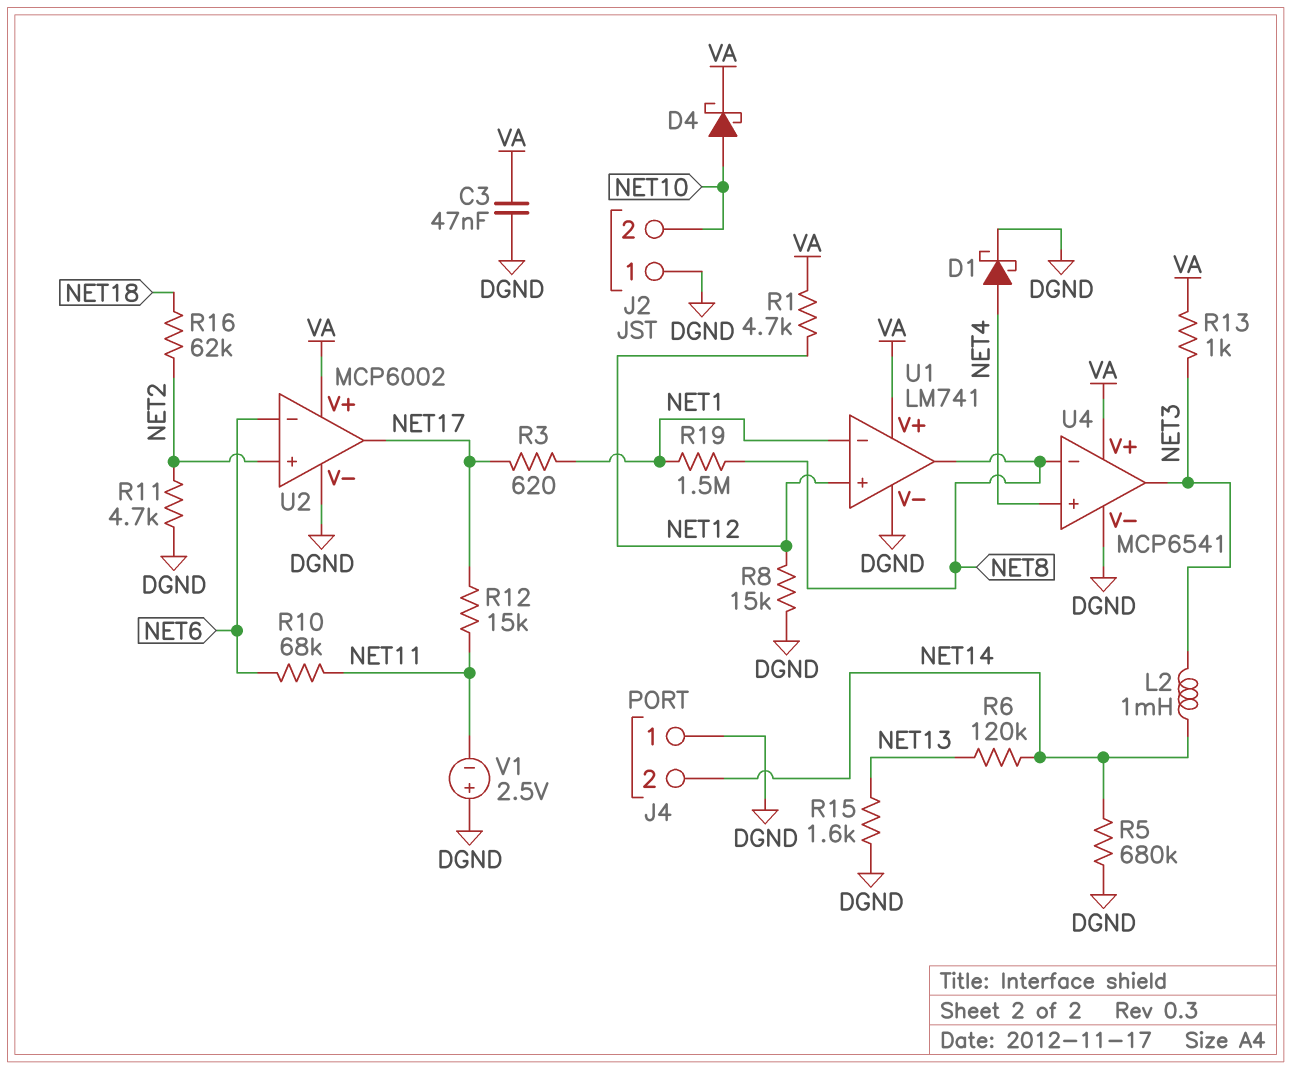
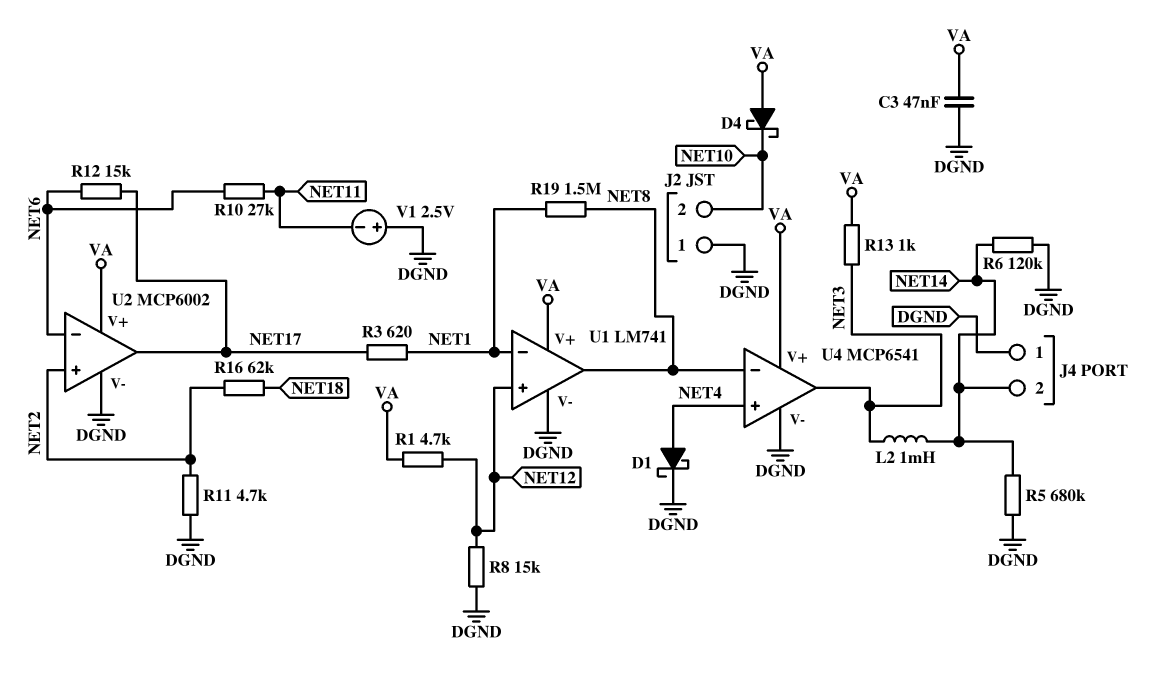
D4: schottky (A NET10, K VA) -> schottky (A VA, K NET10)
R6: 120k (NET13, NET14) -> 120k (DGND, NET14)
R10: 68k (NET6, NET11) -> 27k (NET6, NET11)
R12: 15k (NET11, NET17) -> 15k (NET6, NET17)
R15: 1.6k (DGND, NET13) -> none

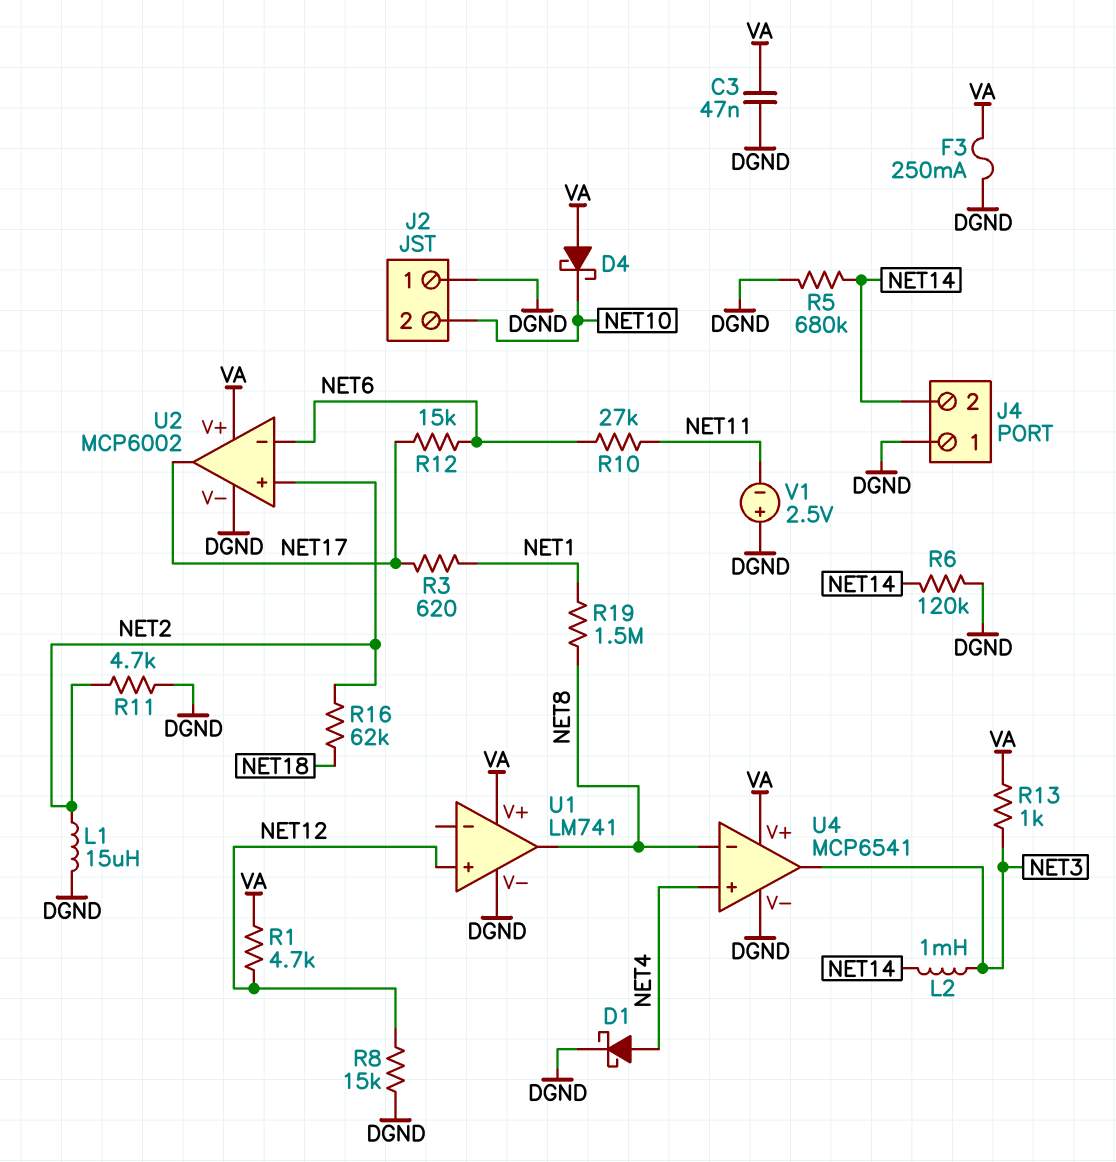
F3: none -> 250mA (DGND, VA)
L1: none -> 15uH (DGND, NET2)
U1 pin in-: NET1 -> none

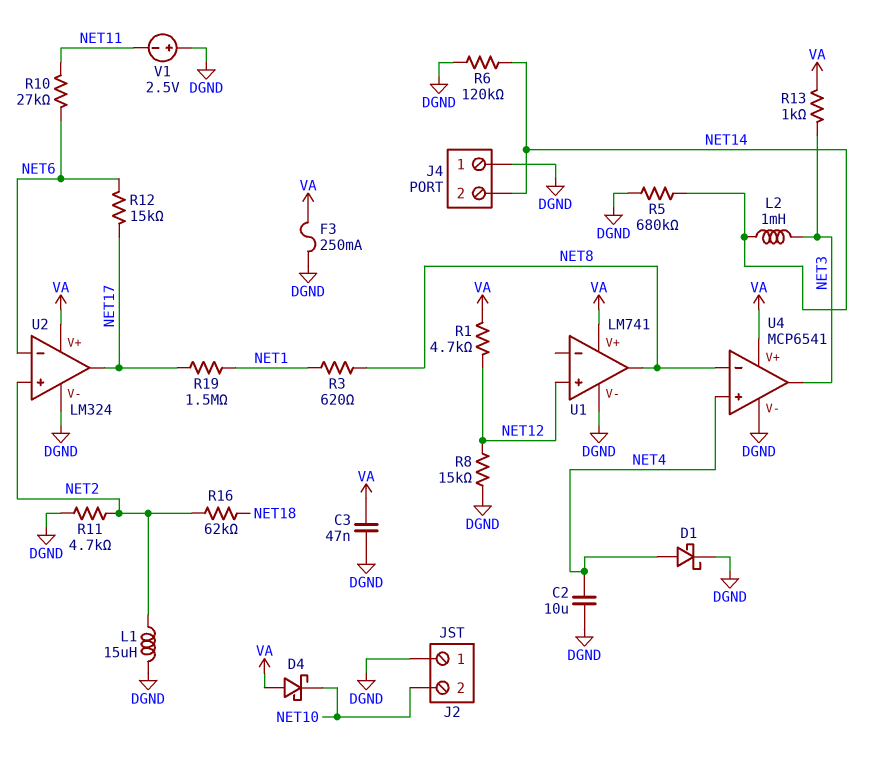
C2: none -> 10uF (DGND, NET4)
R3: 620 (NET1, NET17) -> 620 (NET1, NET8)
R19: 1.5M (NET1, NET8) -> 1.5M (NET1, NET17)
U2: MCP6002 -> LM324

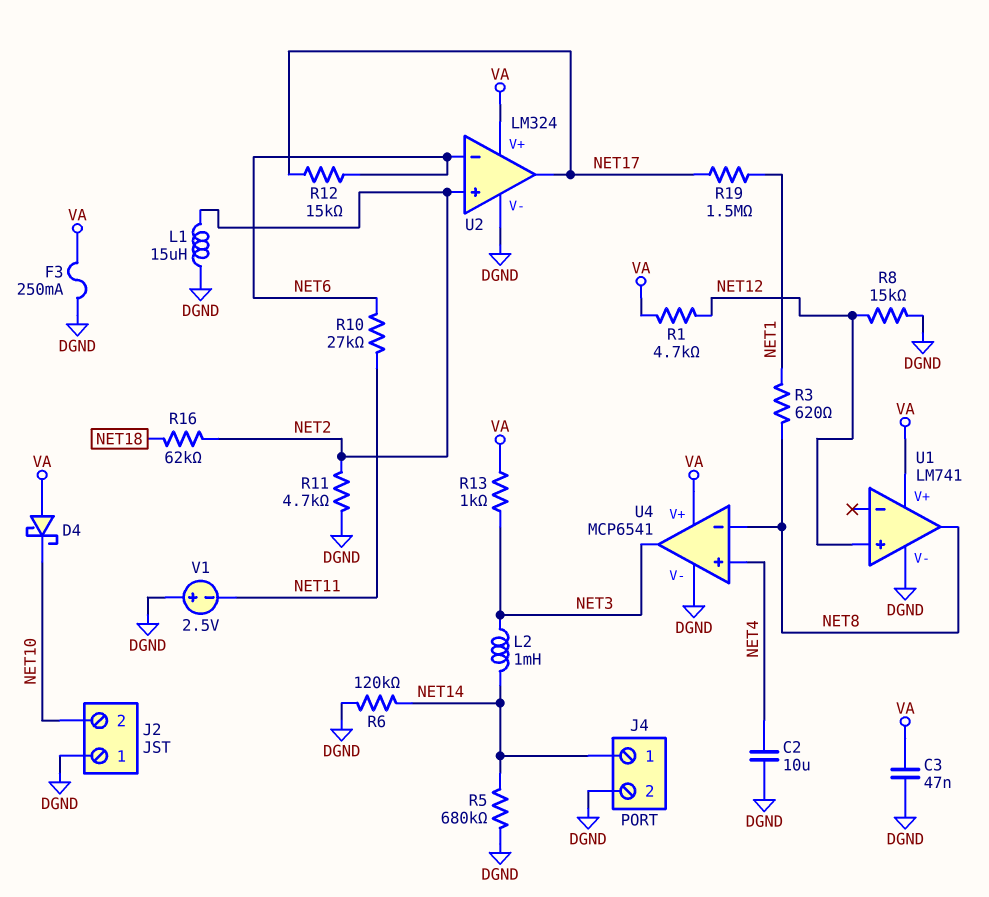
D1: schottky (A NET4, K DGND) -> none
J4 pin 1: DGND -> NET14
J4 pin 2: NET14 -> DGND

